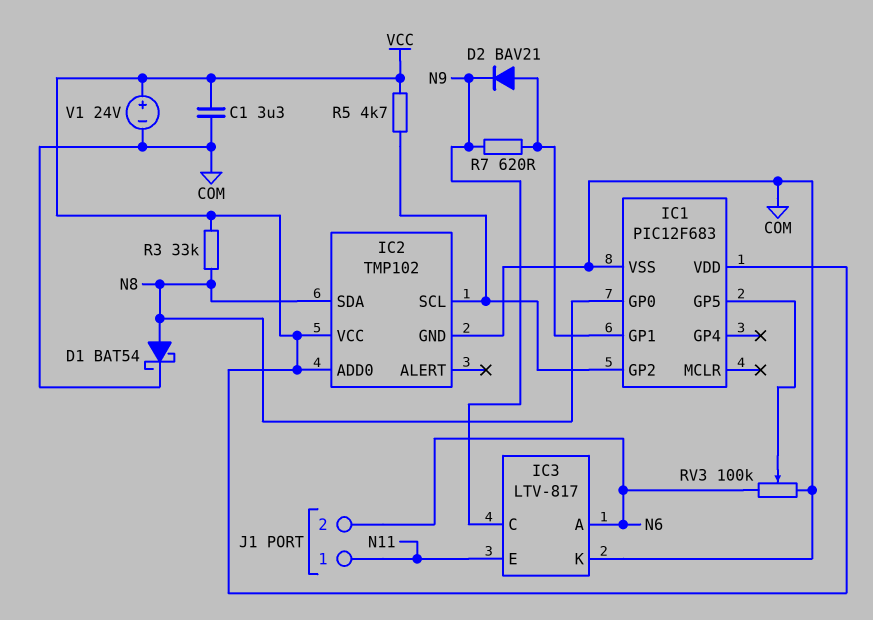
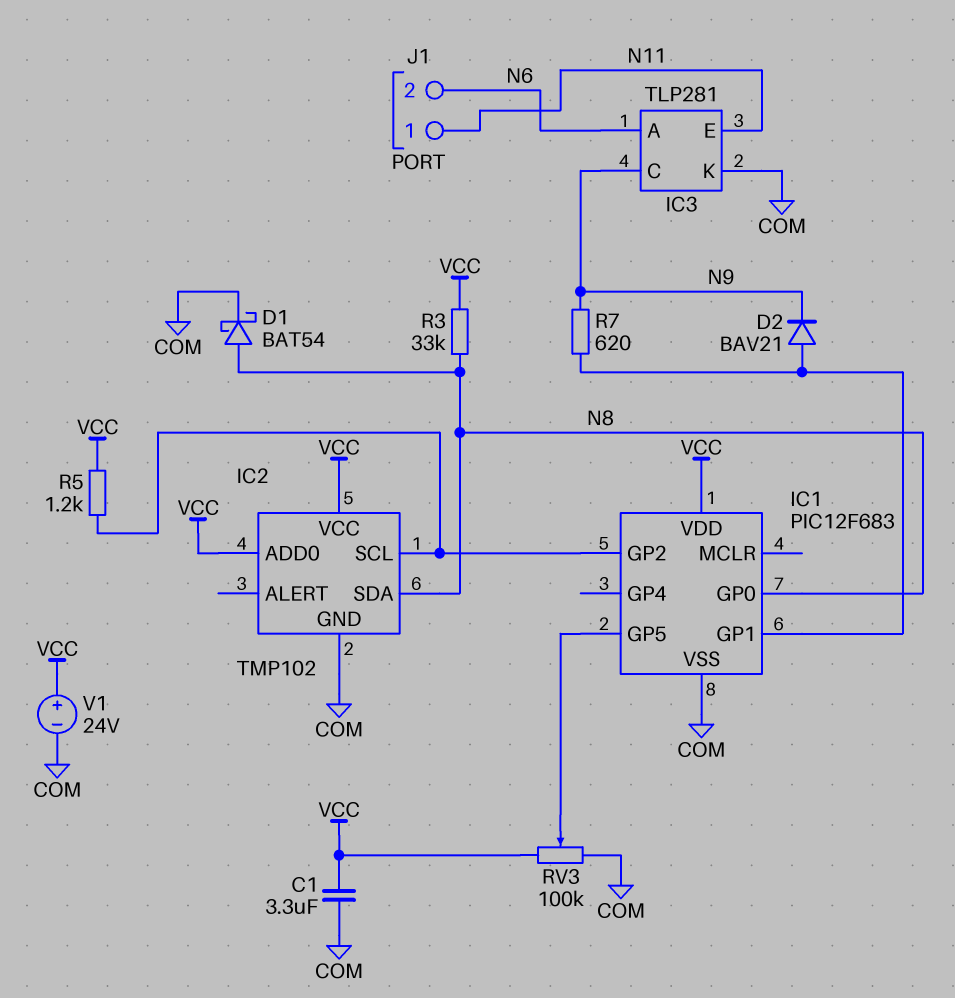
IC3: LTV-817 -> TLP281
R5: 4.7k (IC1/GP2, VCC) -> 1.2k (IC1/GP2, VCC)
RV3: 100k (COM, N6, wiper IC1/GP5) -> 100k (COM, VCC, wiper IC1/GP5)

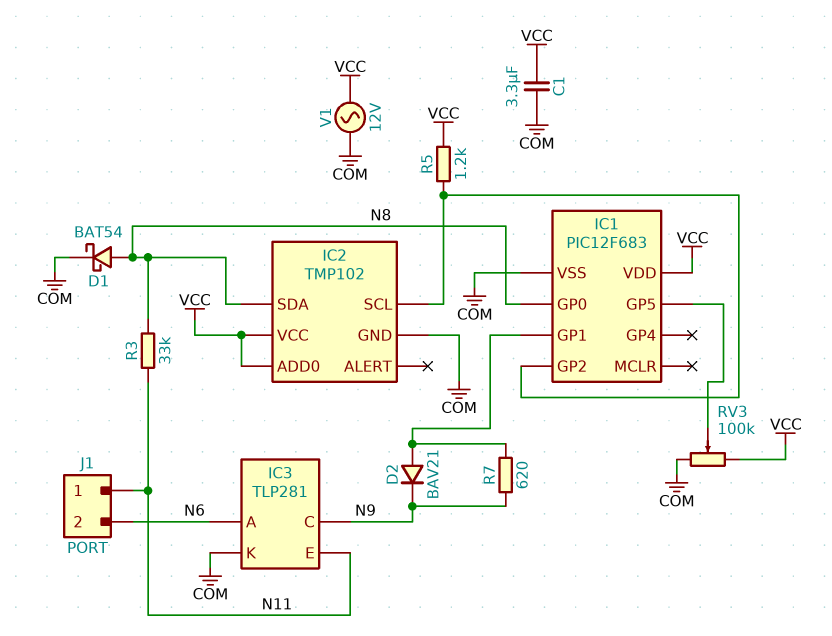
R3: 33k (N8, VCC) -> 33k (N8, N11)
V1: 24V (plus VCC, minus COM) -> AC 12V (COM, VCC)

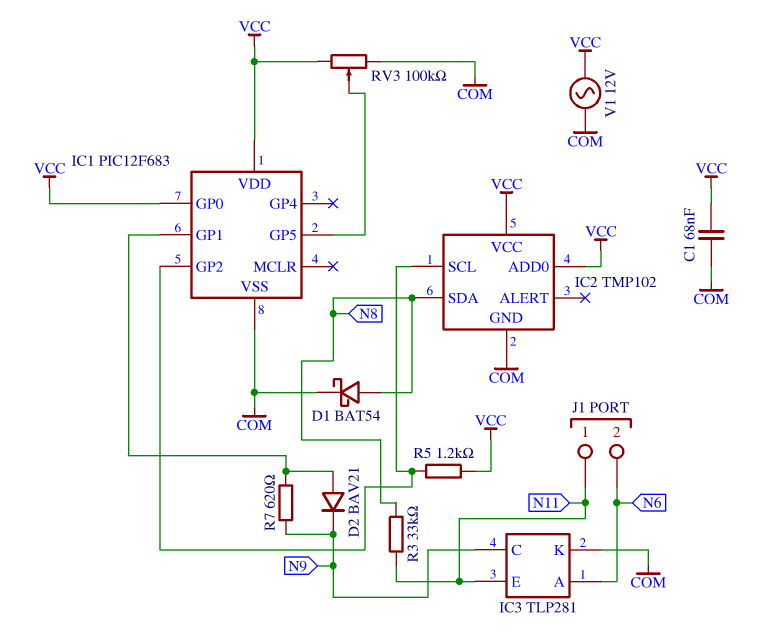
C1: 3.3uF (COM, VCC) -> 68nF (COM, VCC)
IC1 pin GP0: N8 -> VCC

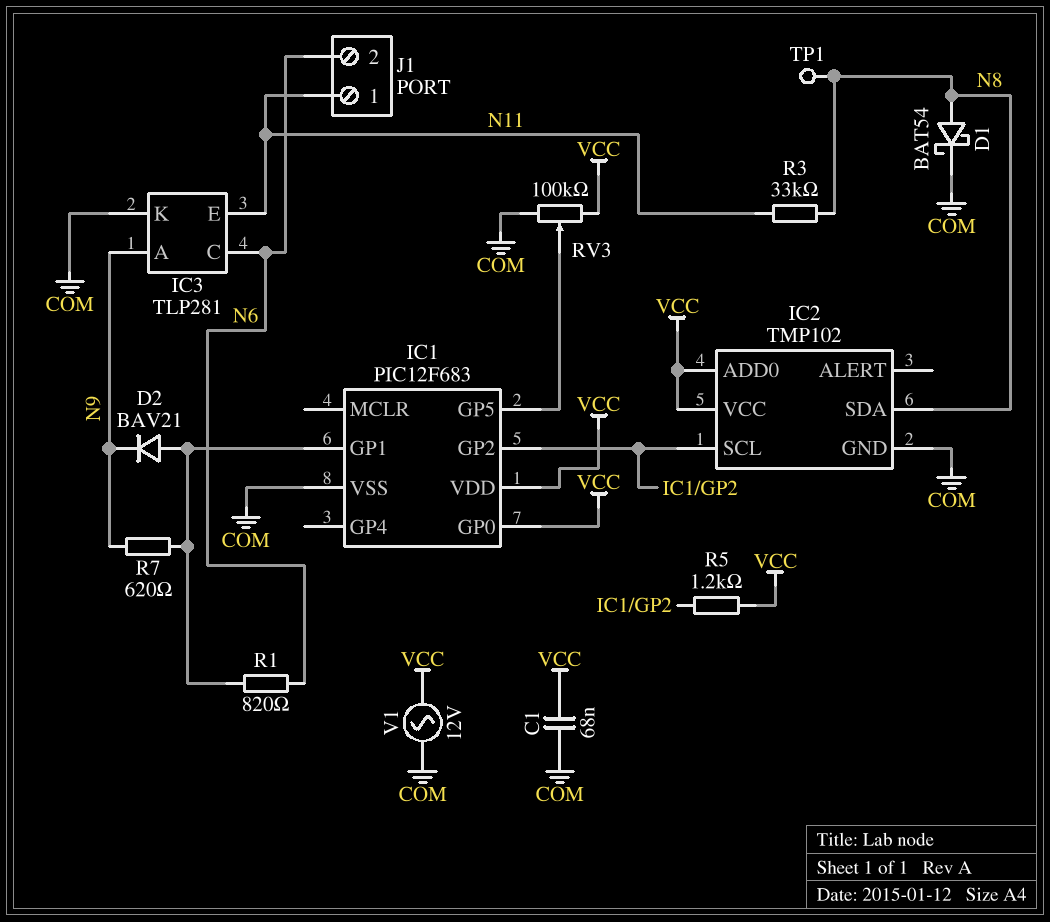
IC3 pin A: N6 -> N9
IC3 pin C: N9 -> N6
R1: none -> 820 (IC1/GP1, N6)
TP1: none -> test point (N8)

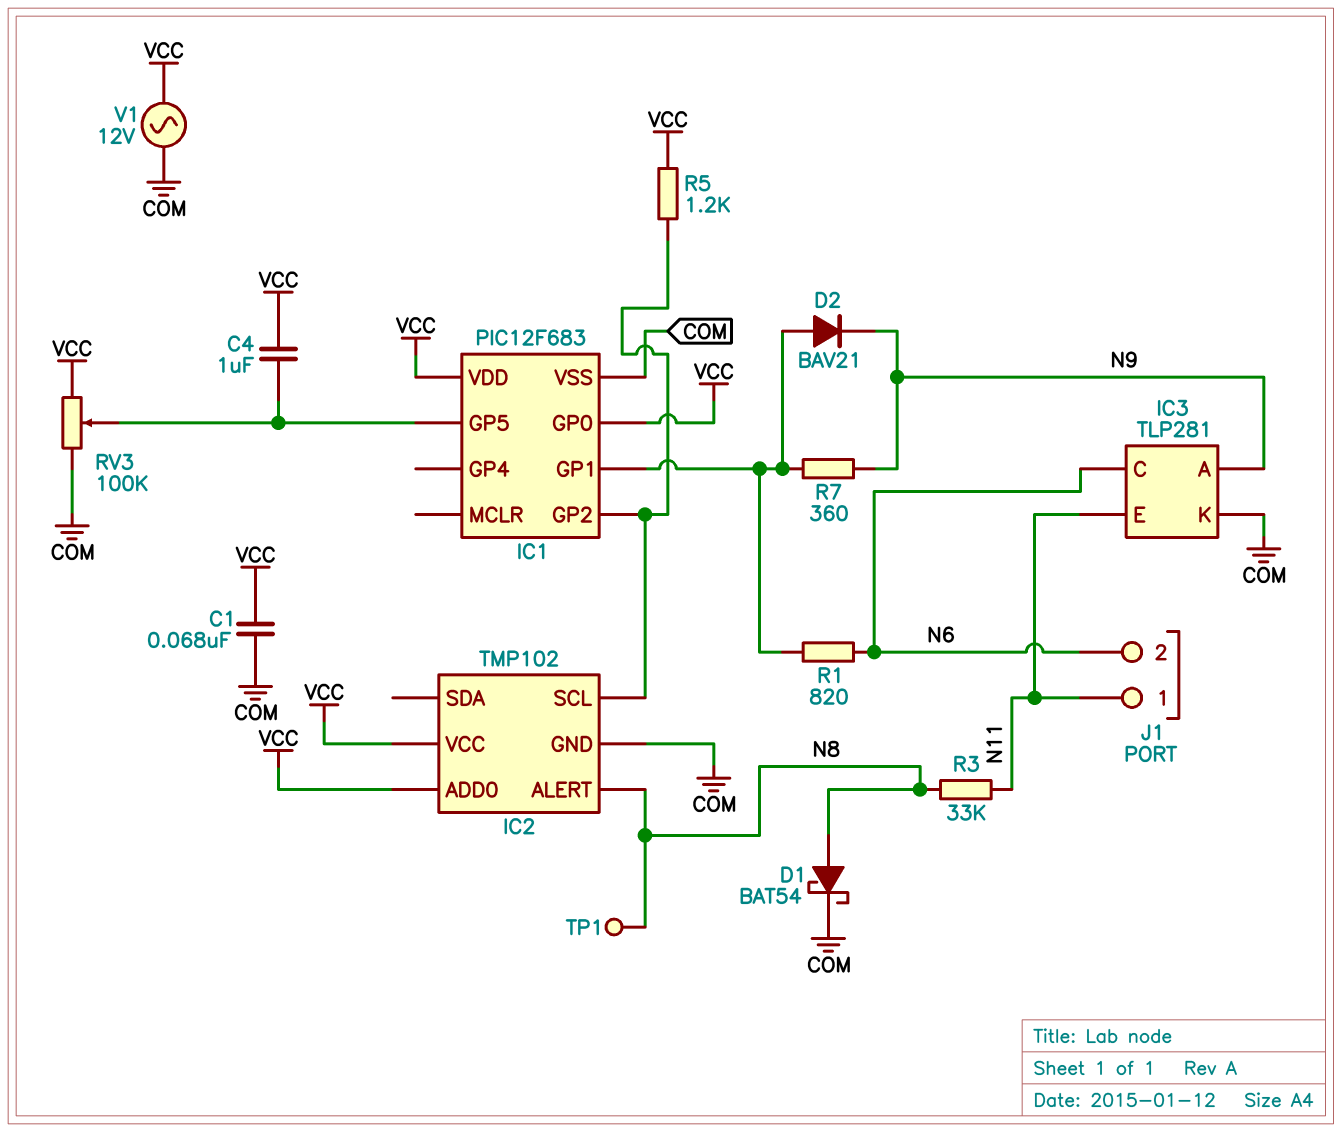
C4: none -> 1uF (IC1/GP5, VCC)
IC2 pin ALERT: none -> N8
IC2 pin SDA: N8 -> none
R7: 620 (IC1/GP1, N9) -> 360 (IC1/GP1, N9)

